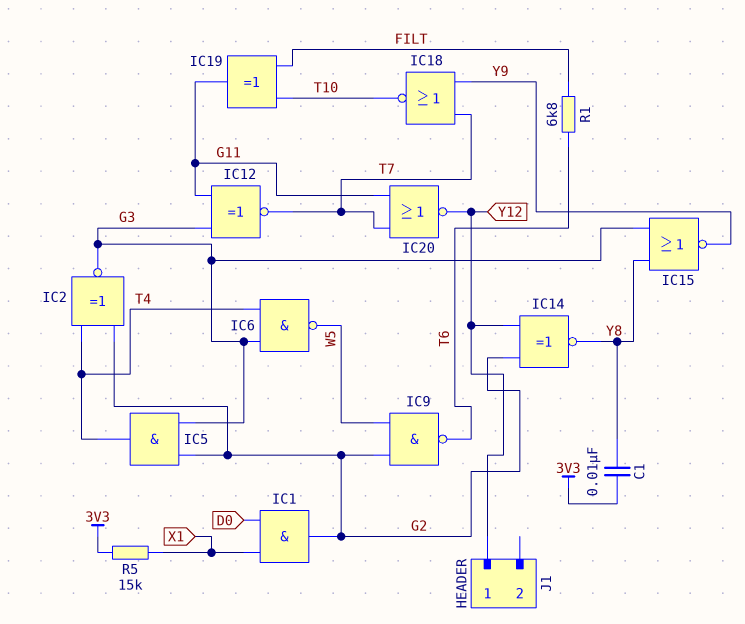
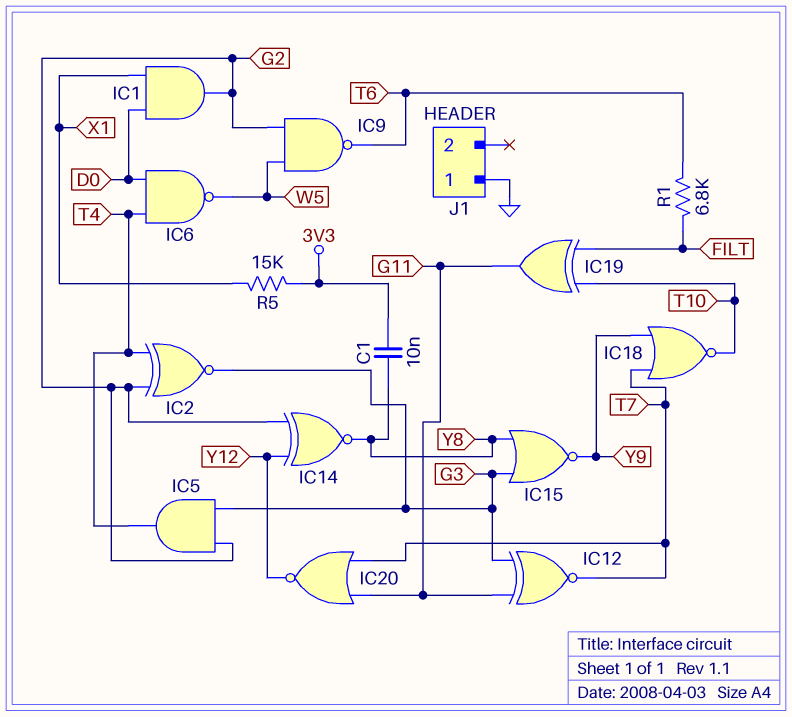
IC6: NAND (in G3, in T4, out W5) -> NAND (in D0, in T4, out W5)
J1 pin 1: Y12 -> GND

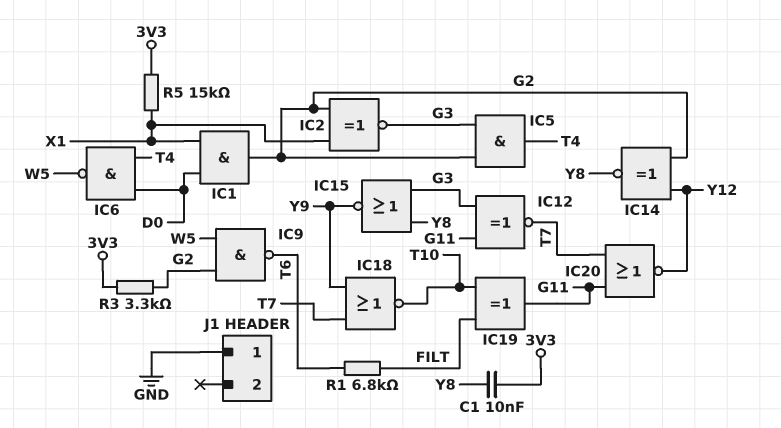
IC2: XNOR (in G2, in T4, out G3) -> XNOR (in G2, in X1, out G3)
R3: none -> 3.3k (3V3, G2)

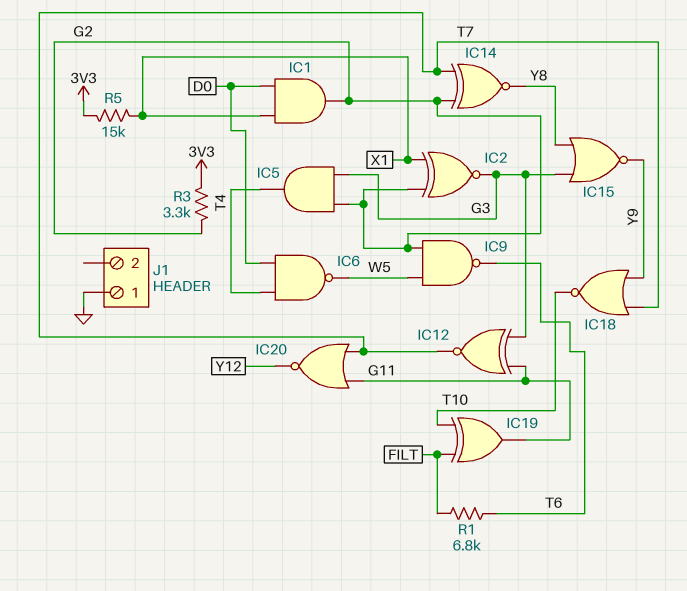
C1: 10nF (3V3, Y8) -> none
IC14: XNOR (in G2, in Y12, out Y8) -> XNOR (in G2, in T7, out Y8)

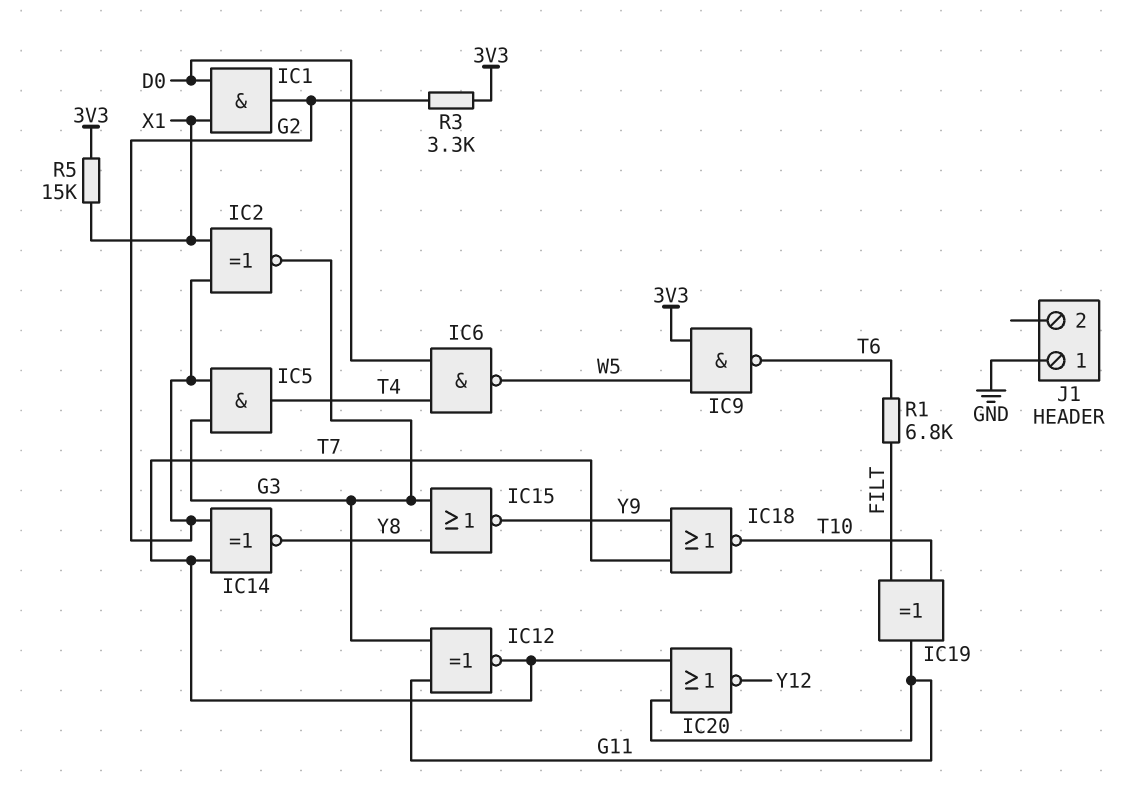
IC9: NAND (in G2, in W5, out T6) -> NAND (in 3V3, in W5, out T6)

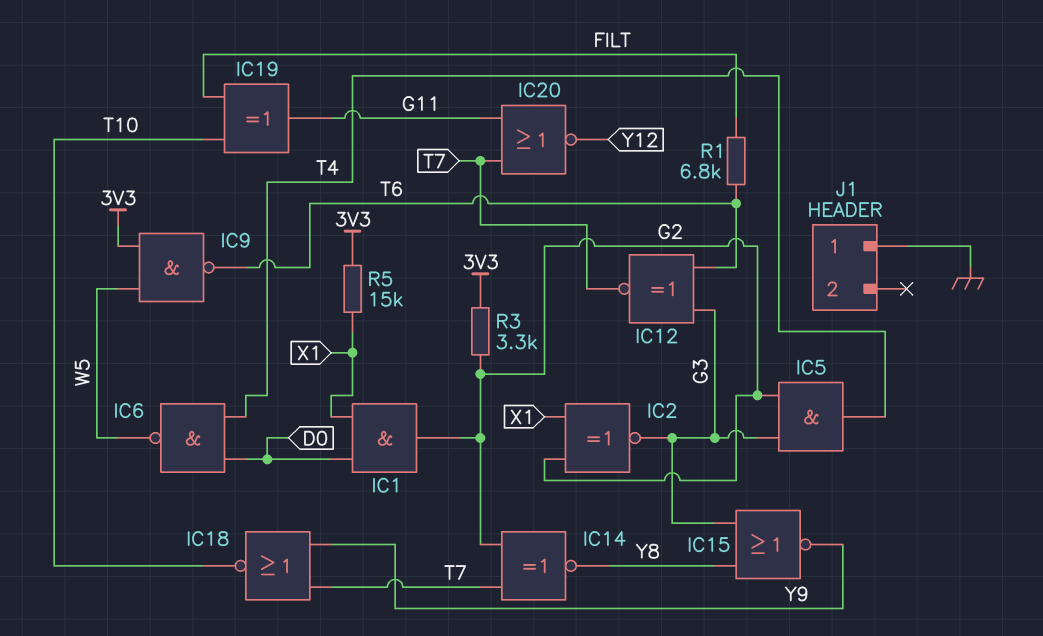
IC12: XNOR (in G3, in G11, out T7) -> XNOR (in G3, in T6, out T7)

